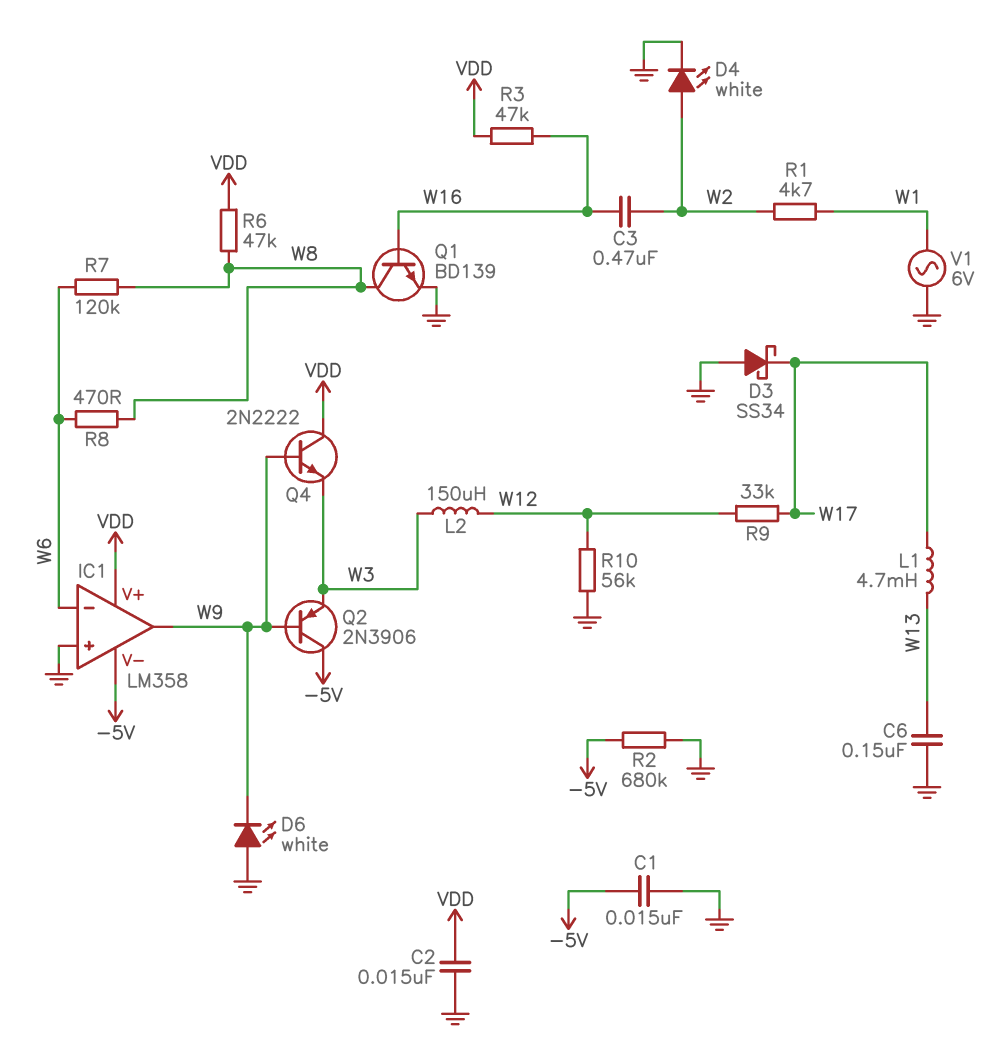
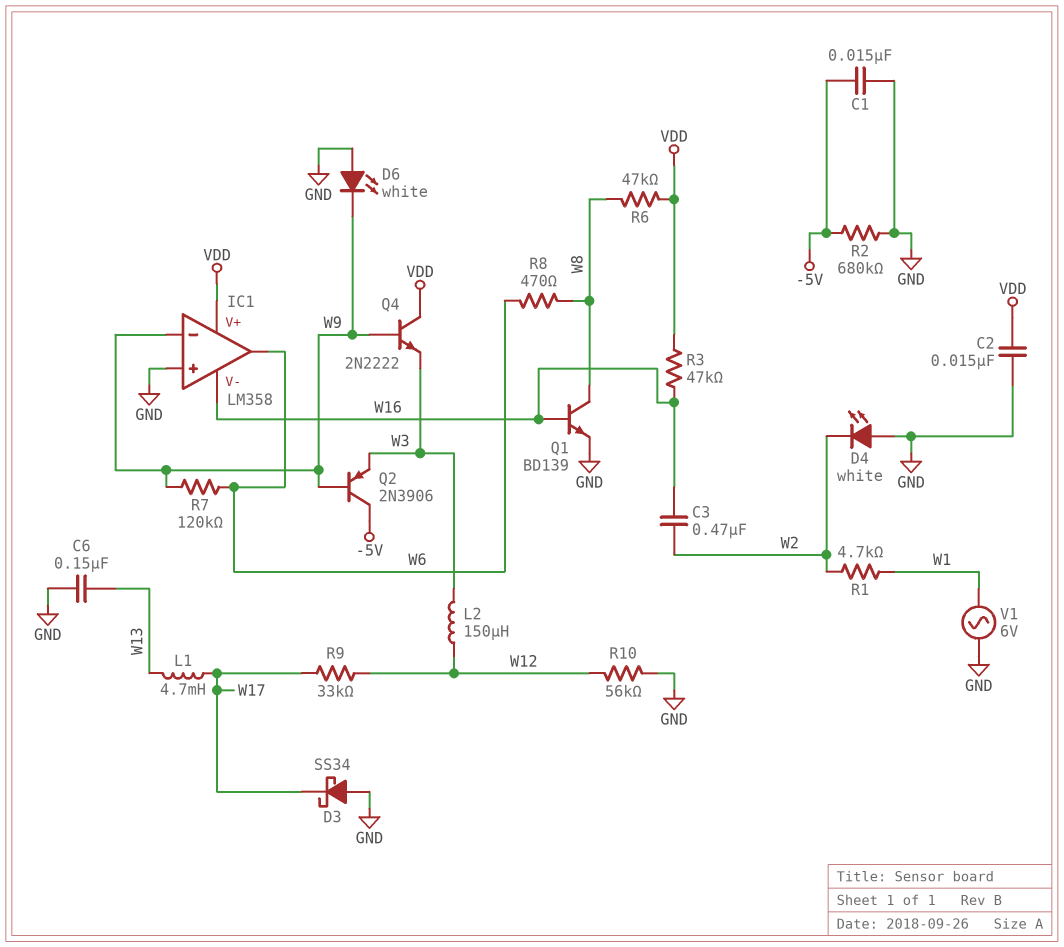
D4: LED white (A W2, K GND) -> LED white (A GND, K W2)
IC1 pin V-: -5V -> W16
IC1 pin in-: W6 -> W9
IC1 pin out: W9 -> W6
R7: 120k (W6, W8) -> 120k (W6, W9)

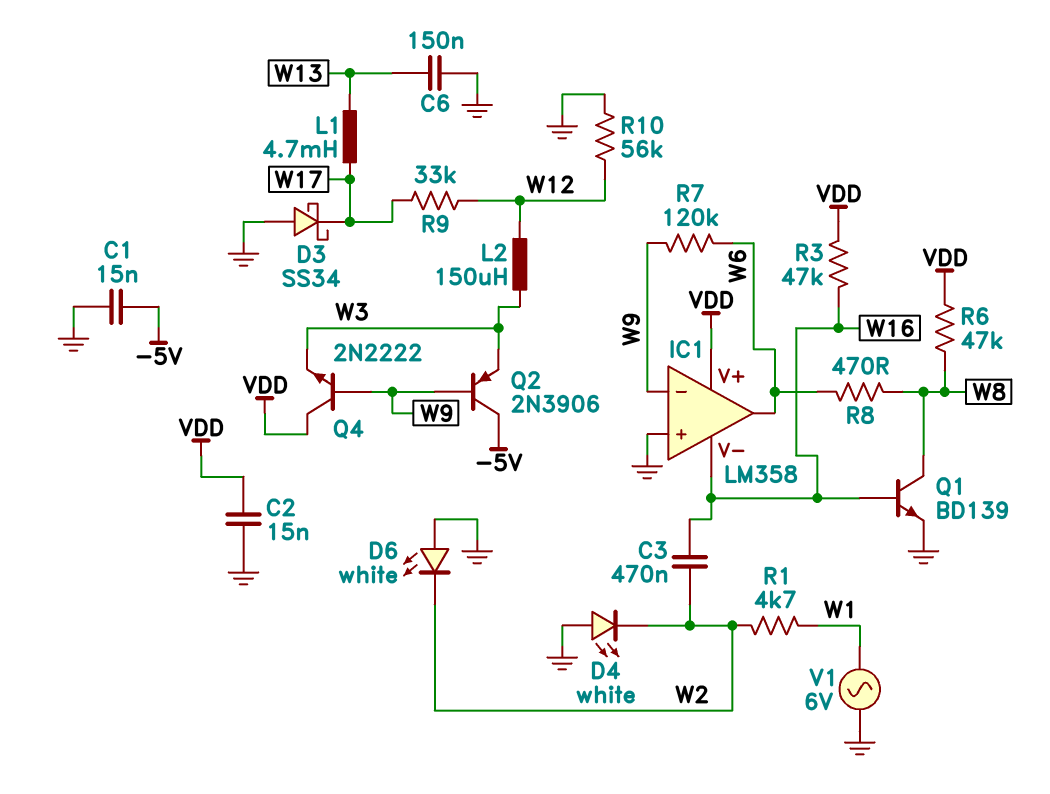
D6: LED white (A GND, K W9) -> LED white (A GND, K W2)
R2: 680k (-5V, GND) -> none

